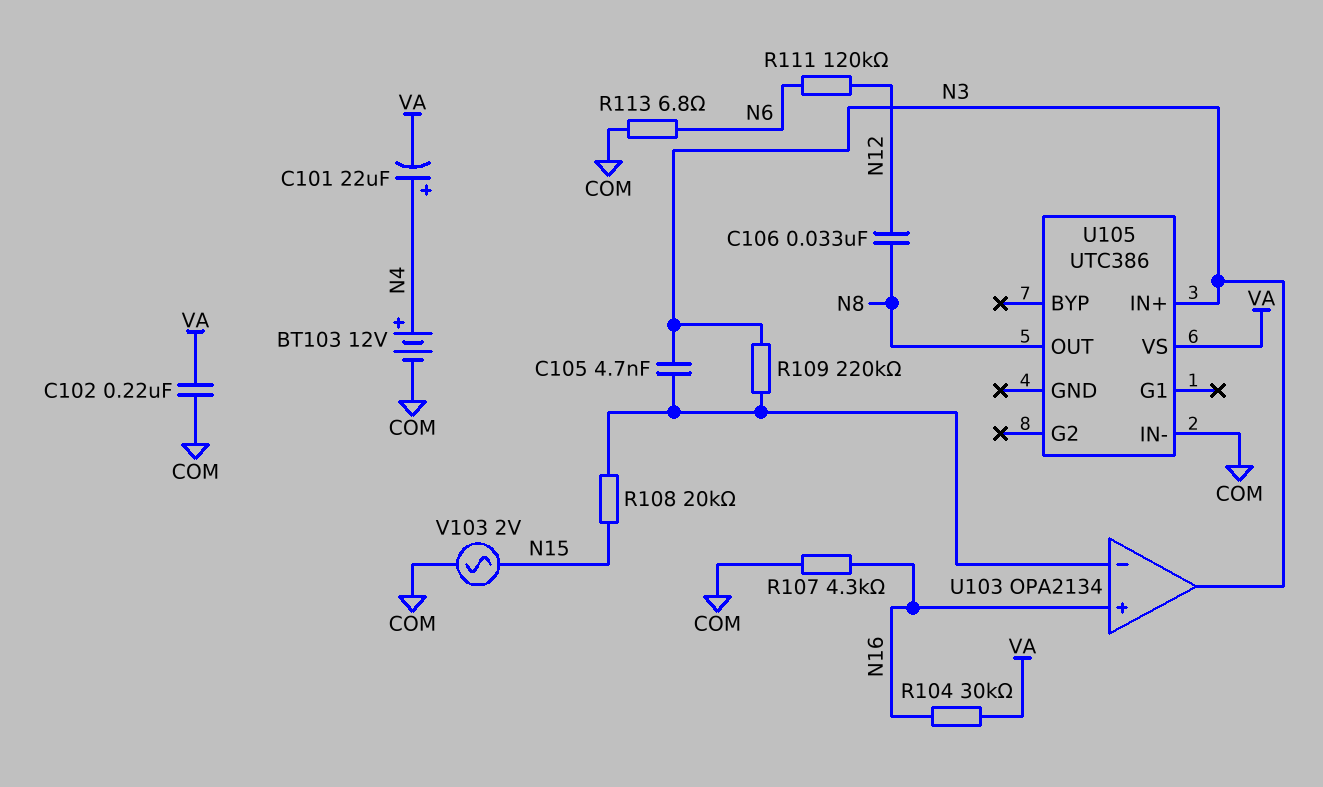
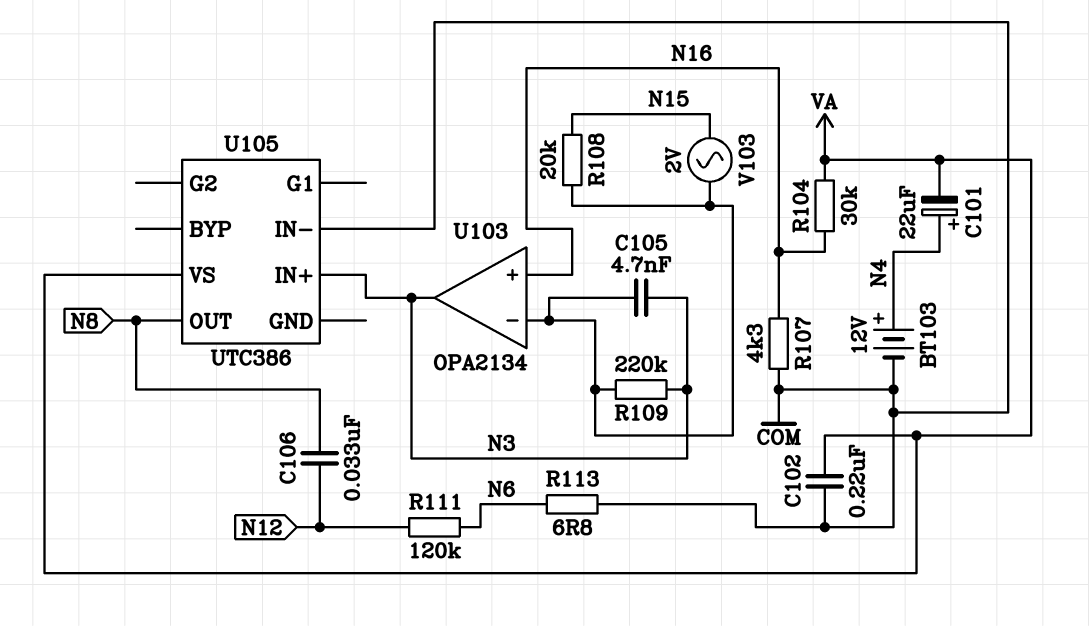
V103: AC 2V (COM, N15) -> AC 2V (N15, U103/in-)

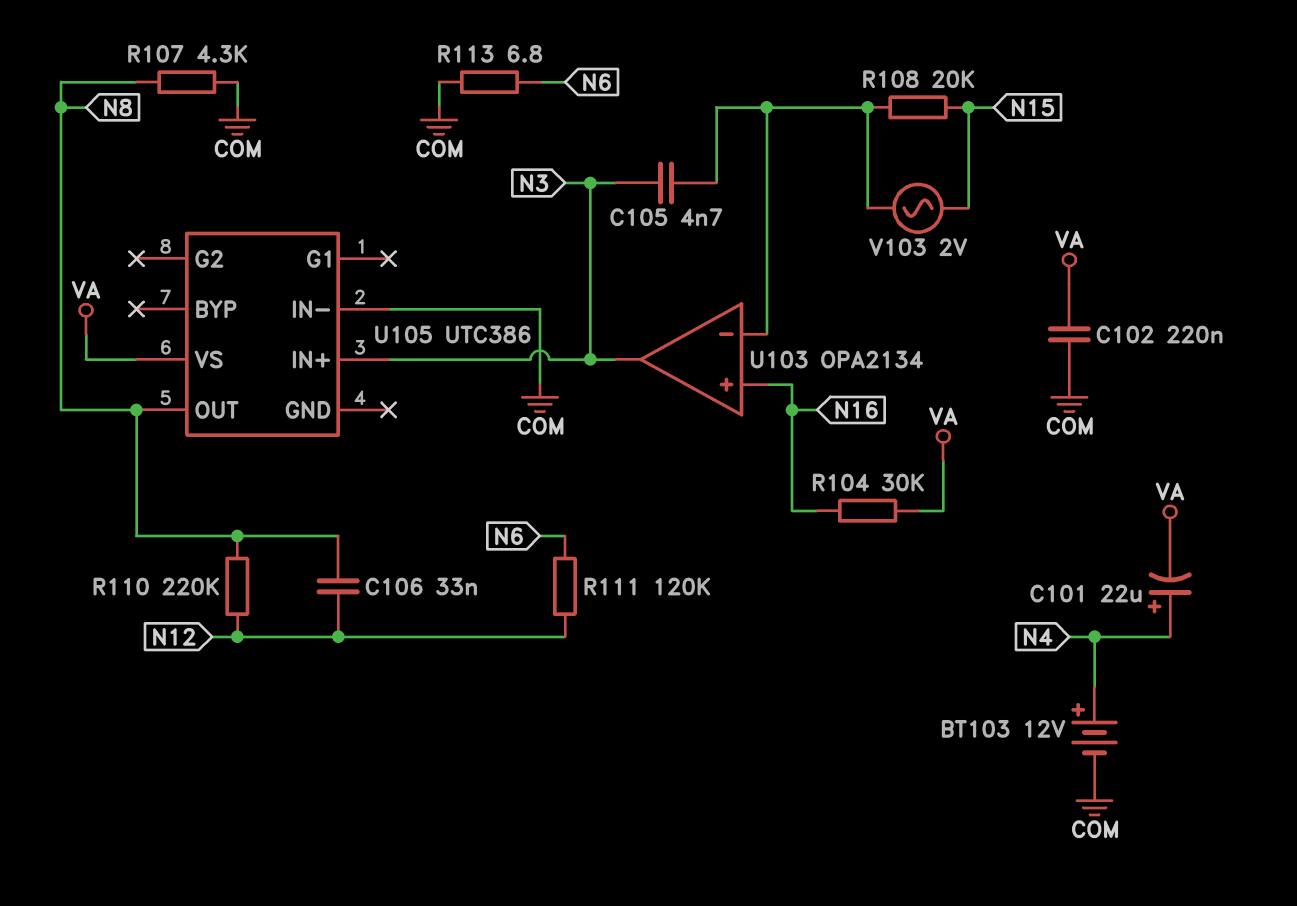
R107: 4.3k (COM, N16) -> 4.3k (COM, N8)
R109: 220k (N3, U103/in-) -> none
R110: none -> 220k (N8, N12)

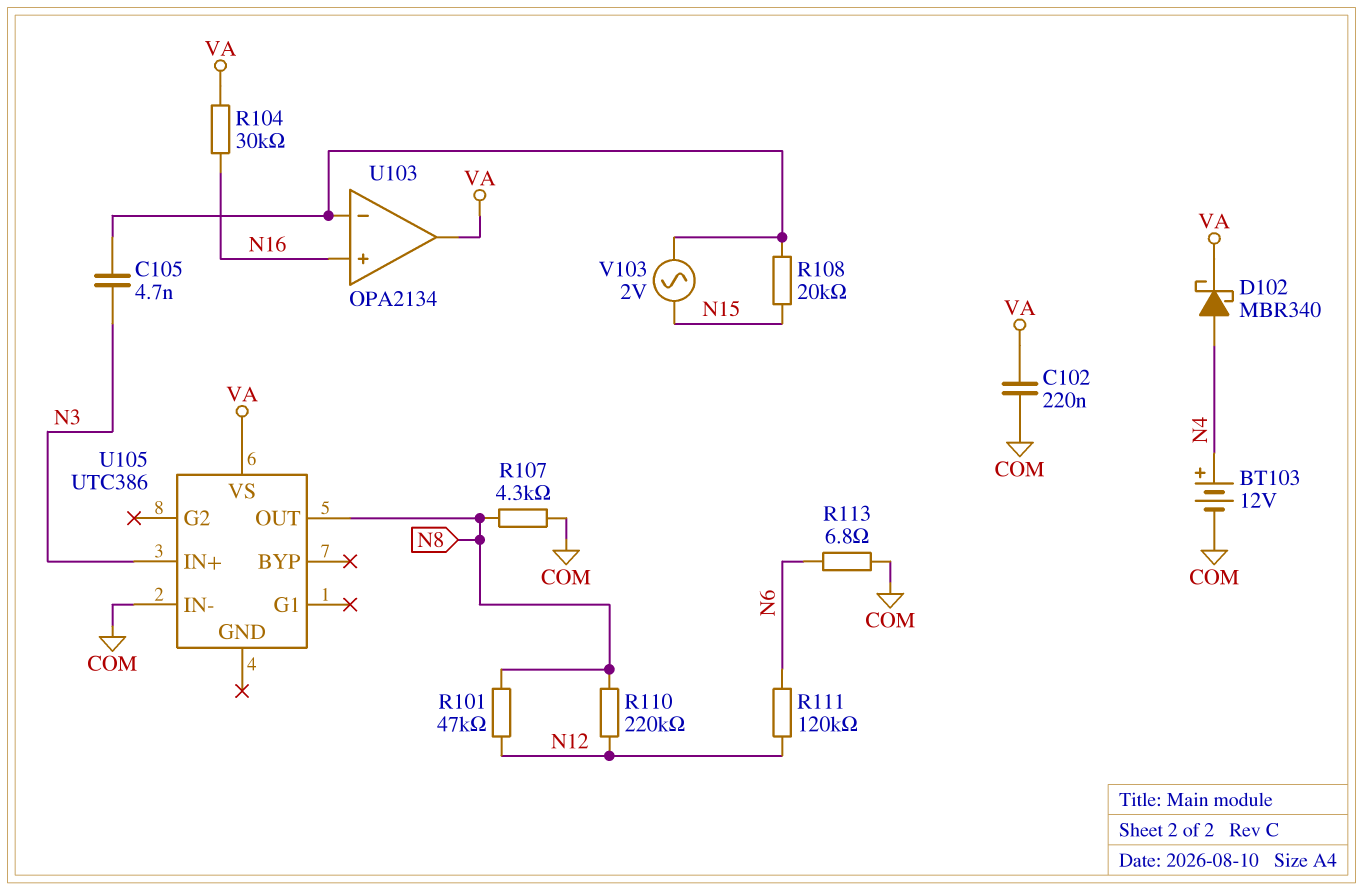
C101: 22uF (plus N4, minus VA) -> none
C106: 33nF (N8, N12) -> none
D102: none -> schottky MBR340 (A N4, K VA)
R101: none -> 47k (N8, N12)
U103 pin out: N3 -> VA

